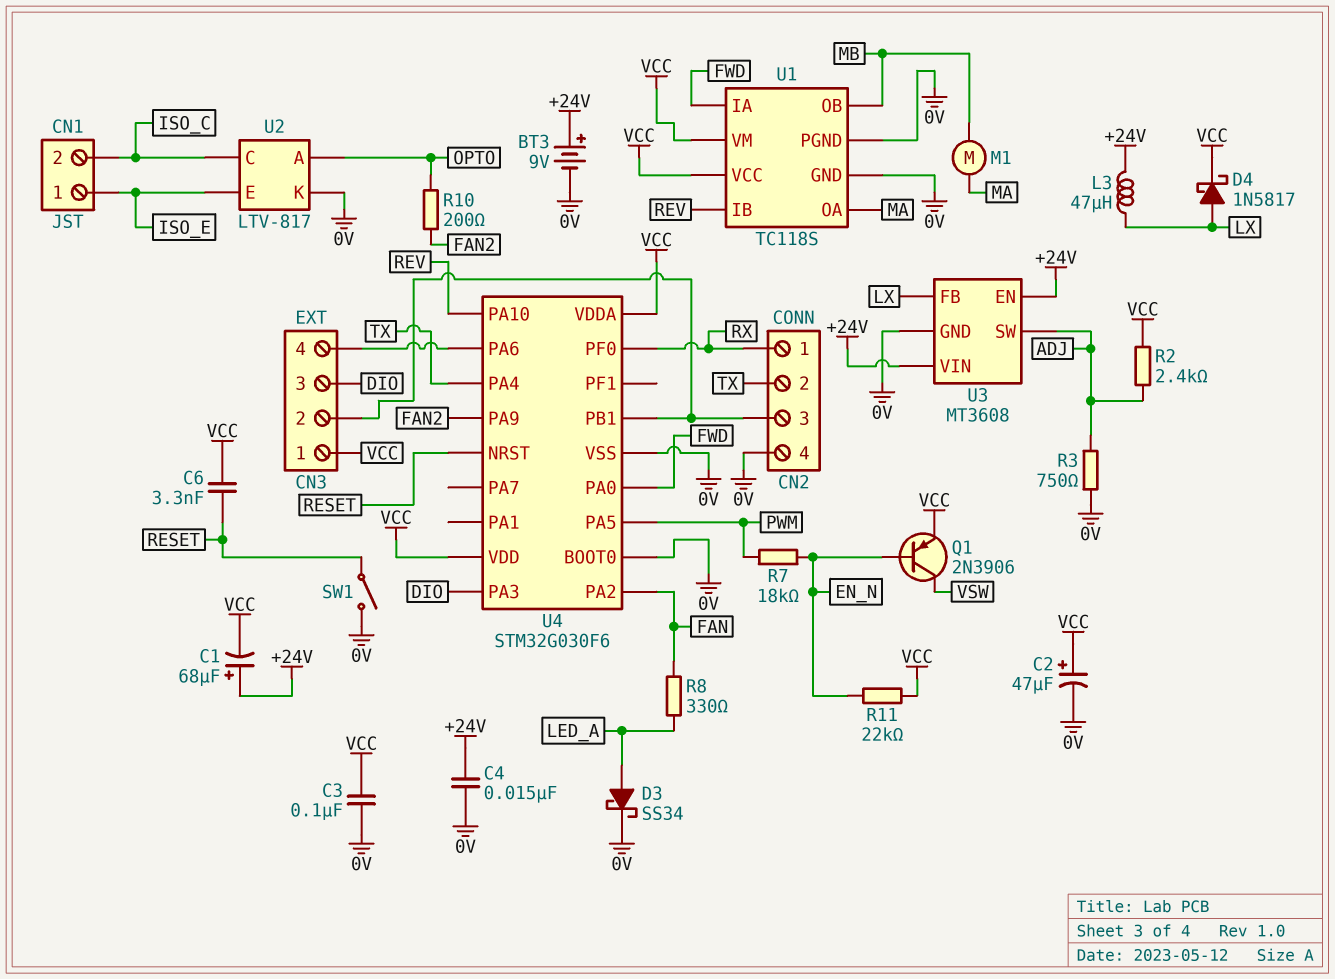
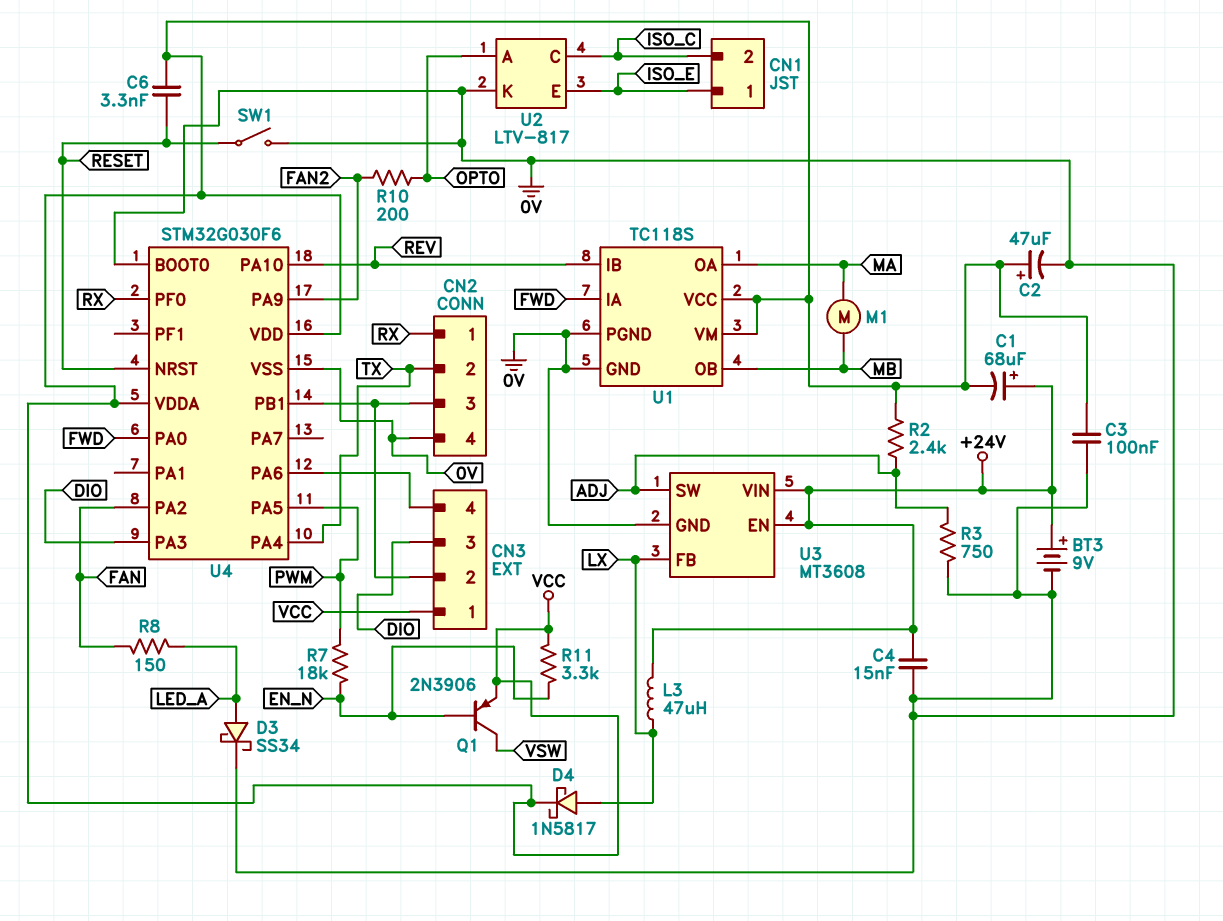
R8: 330 (FAN, LED_A) -> 150 (FAN, LED_A)
R11: 22k (EN_N, VCC) -> 3.3k (EN_N, VCC)

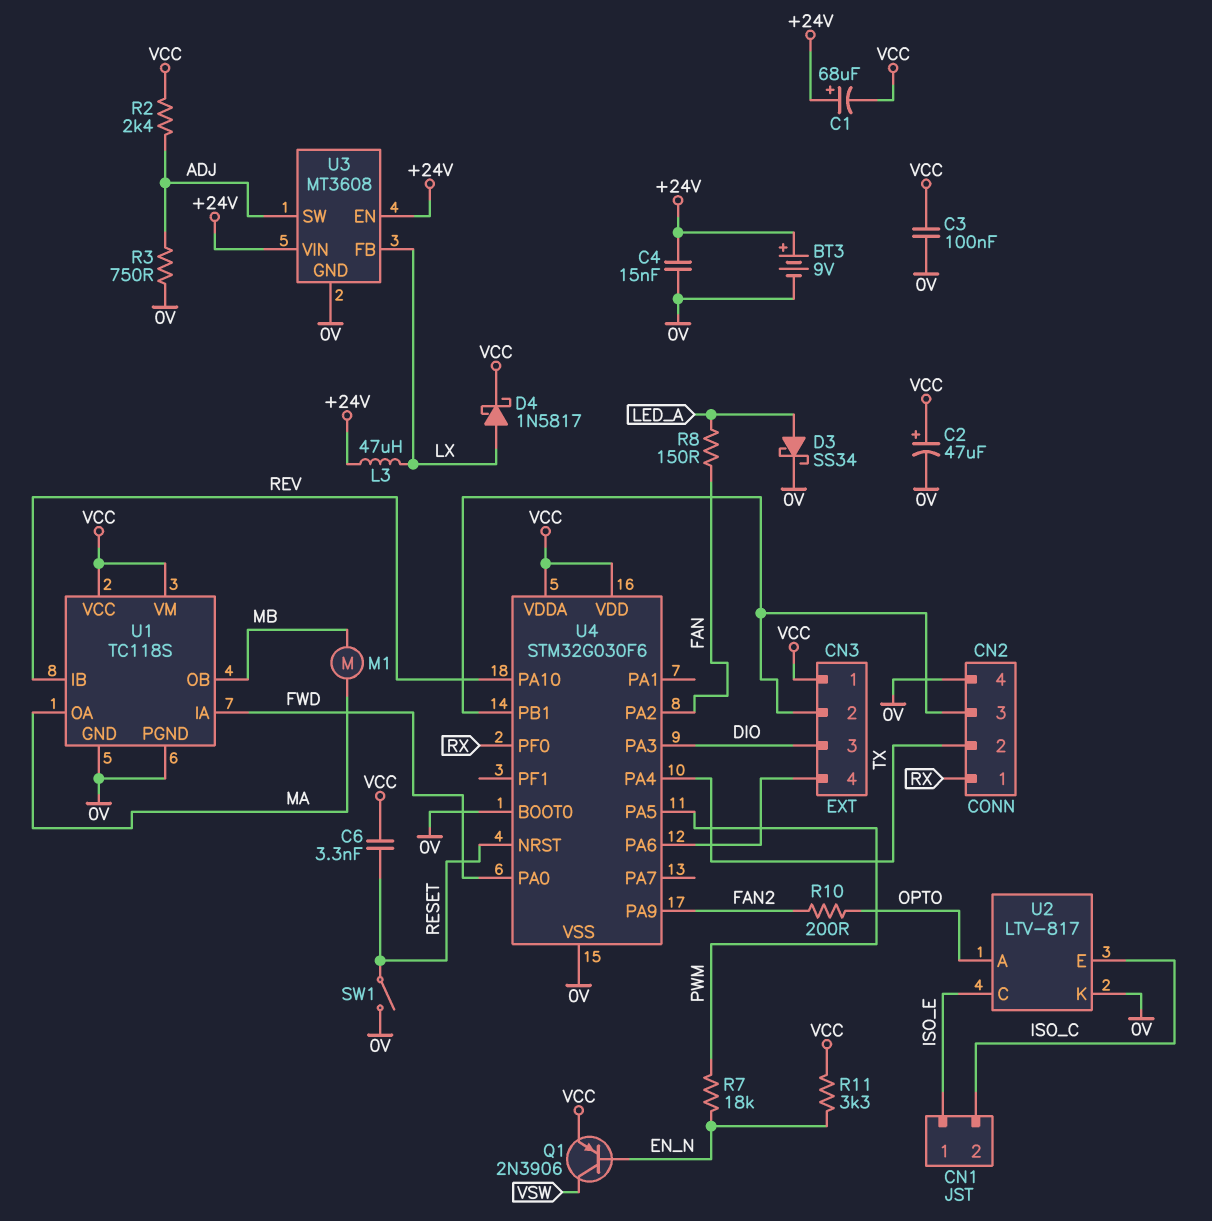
U2 pin C: ISO_C -> ISO_E
U2 pin E: ISO_E -> ISO_C

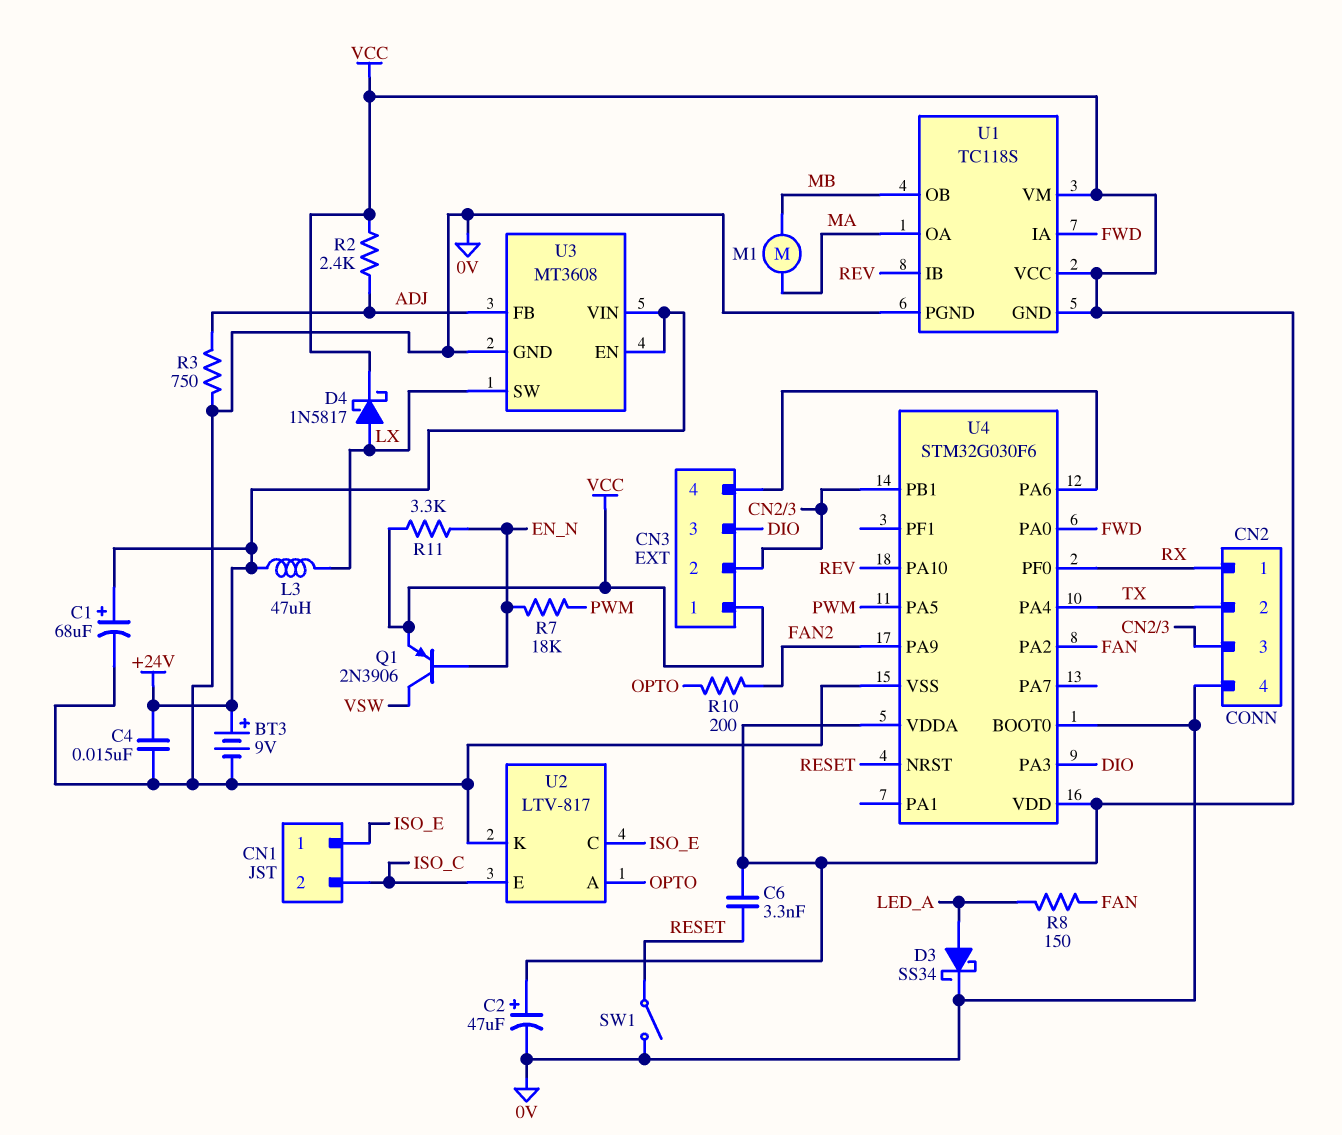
C1: 68uF (plus +24V, minus VCC) -> 68uF (plus +24V, minus 0V)
C3: 100nF (0V, VCC) -> none
U1 pin GND: 0V -> VCC
U3 pin FB: LX -> ADJ
U3 pin SW: ADJ -> LX

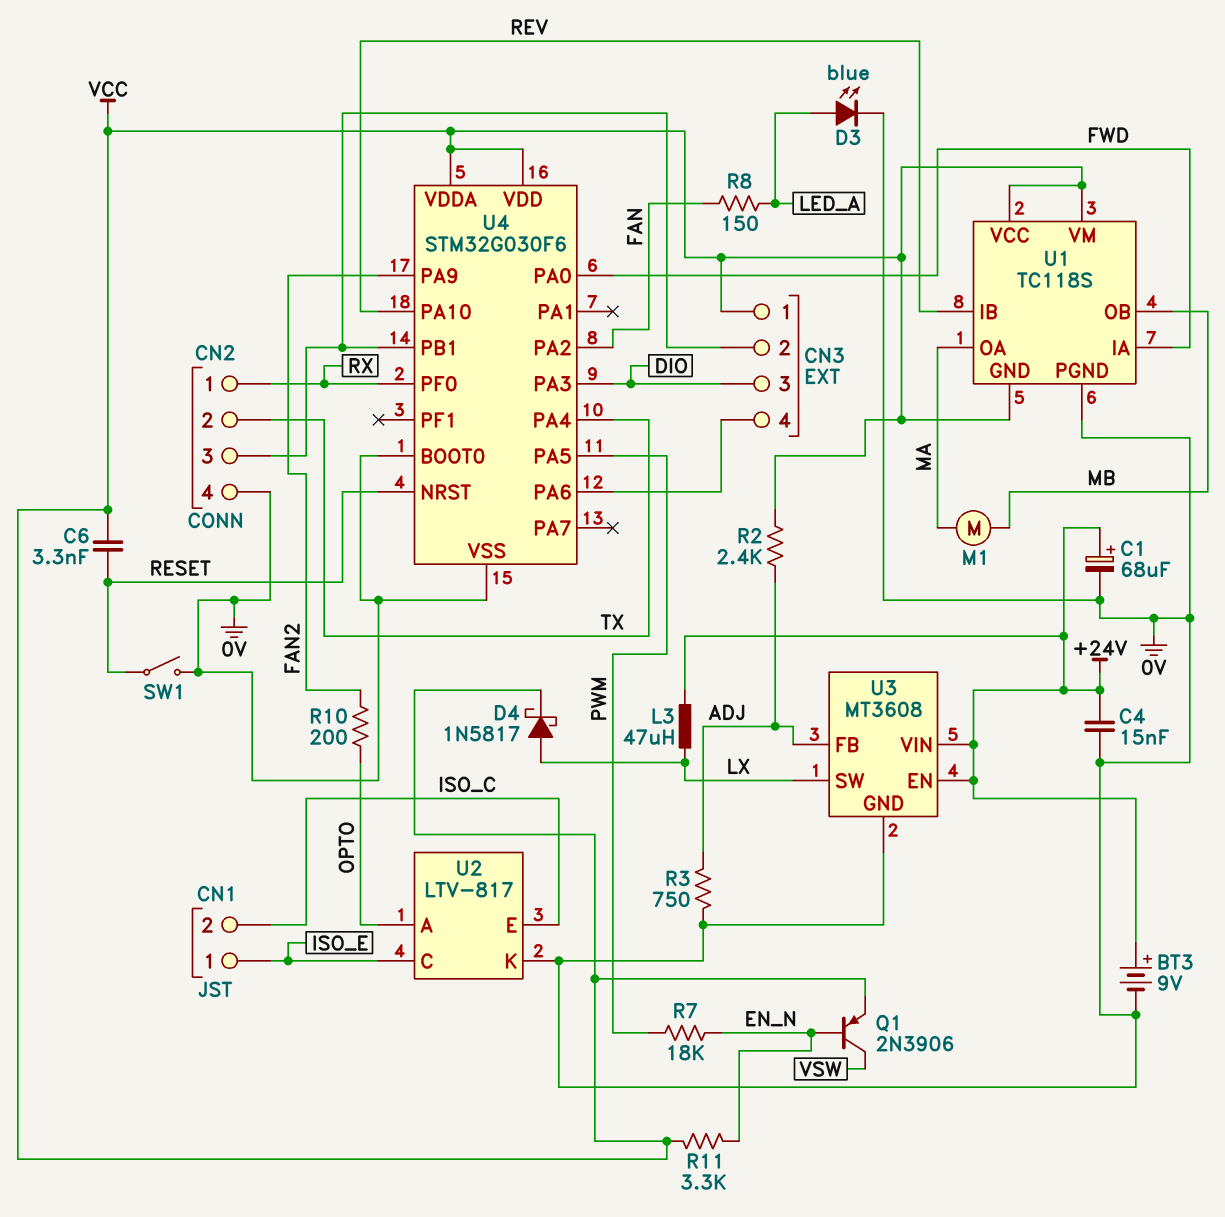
C2: 47uF (plus VCC, minus 0V) -> none
D3: schottky SS34 (A LED_A, K 0V) -> LED blue (A LED_A, K 0V)

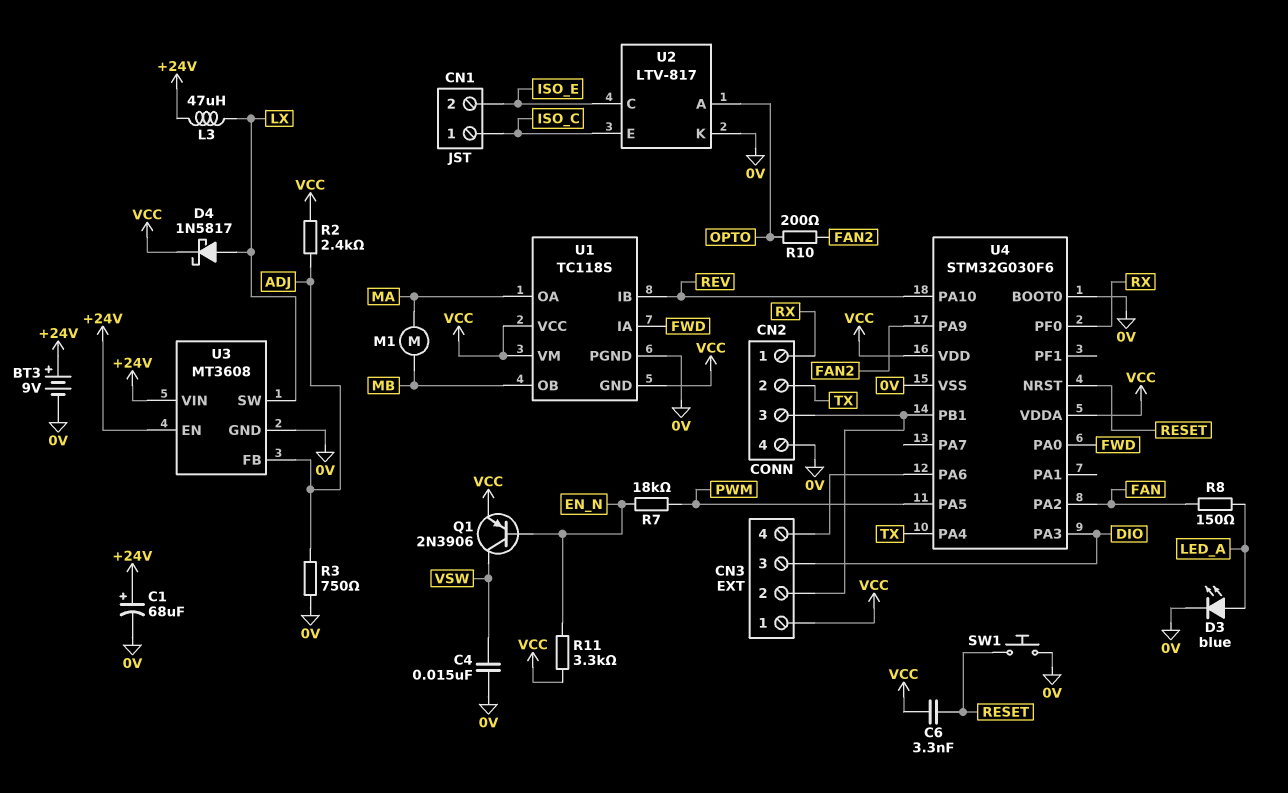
C4: 15nF (+24V, 0V) -> 15nF (0V, VSW)
CN1 pin 1: ISO_E -> ISO_C
CN1 pin 2: ISO_C -> ISO_E
SW1: switch (0V, RESET) -> button (0V, RESET)

